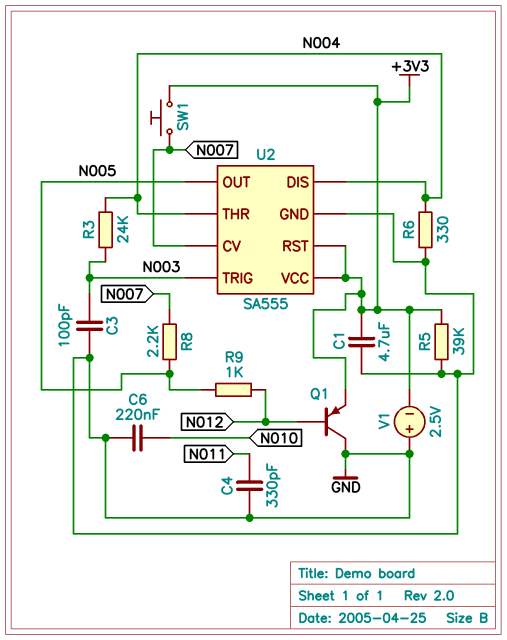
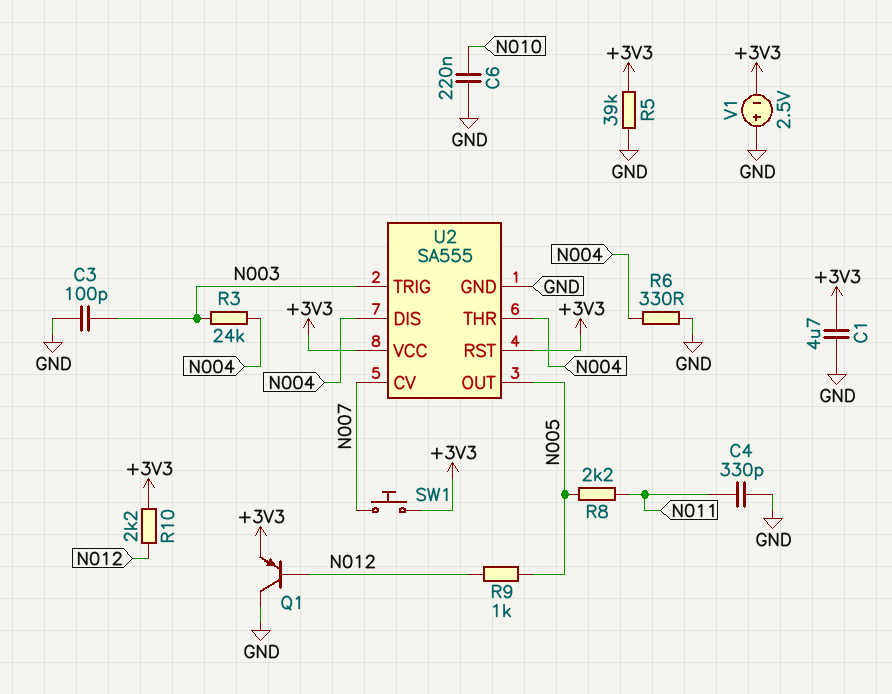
R8: 2.2k (N005, N007) -> 2.2k (N005, N011)
R10: none -> 2.2k (+3V3, N012)

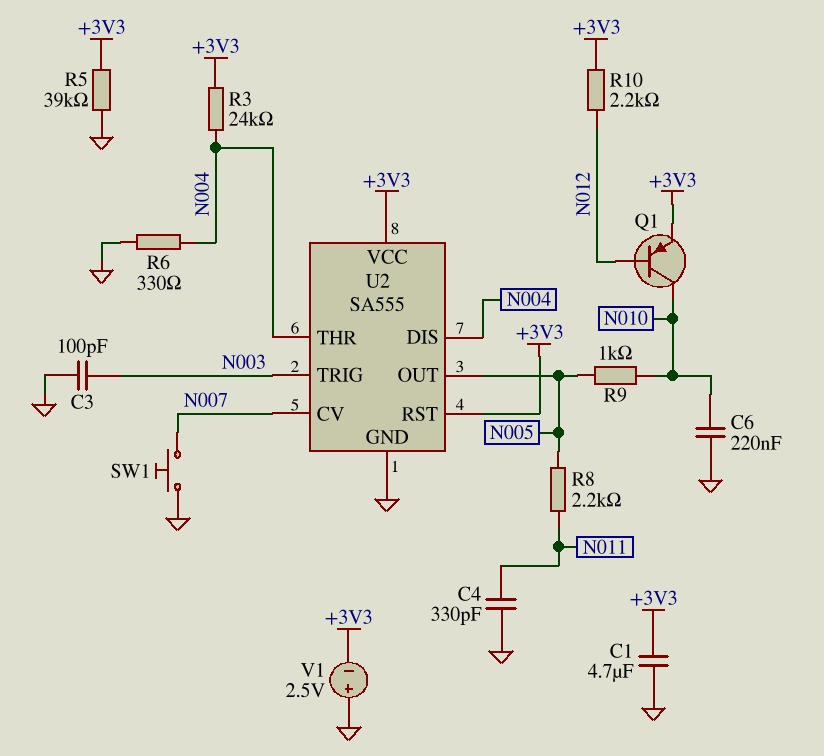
Q1: PNP (B N012, C GND, E +3V3) -> PNP (B N012, C N010, E +3V3)
R3: 24k (N003, N004) -> 24k (+3V3, N004)
R9: 1k (N005, N012) -> 1k (N005, N010)
SW1: button (+3V3, N007) -> button (GND, N007)

